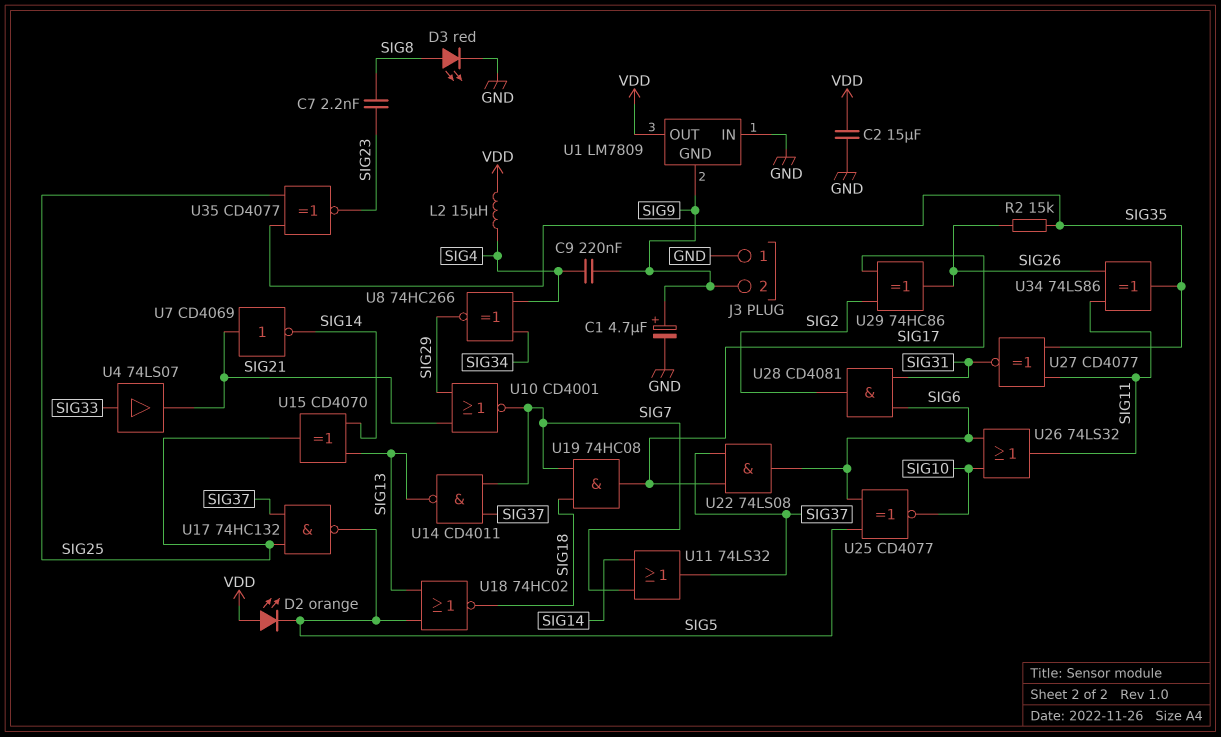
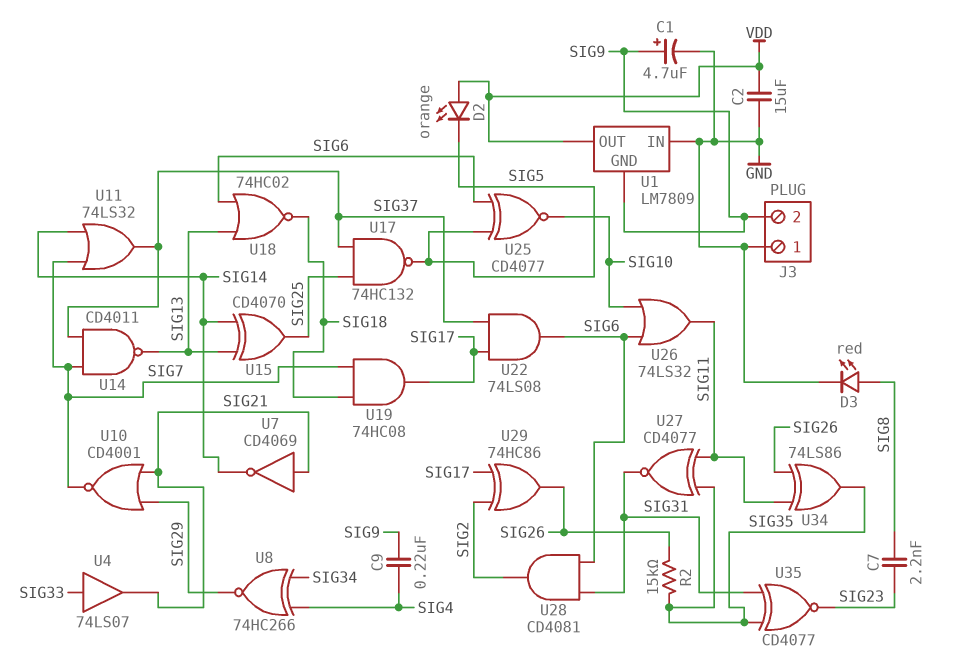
L2: 15uH (SIG4, VDD) -> none
U18: NOR 74HC02 (in SIG5, in SIG13, out SIG18) -> NOR 74HC02 (in SIG6, in SIG13, out SIG18)
U35: XNOR CD4077 (in SIG25, in SIG35, out SIG23) -> XNOR CD4077 (in SIG31, in SIG35, out SIG23)

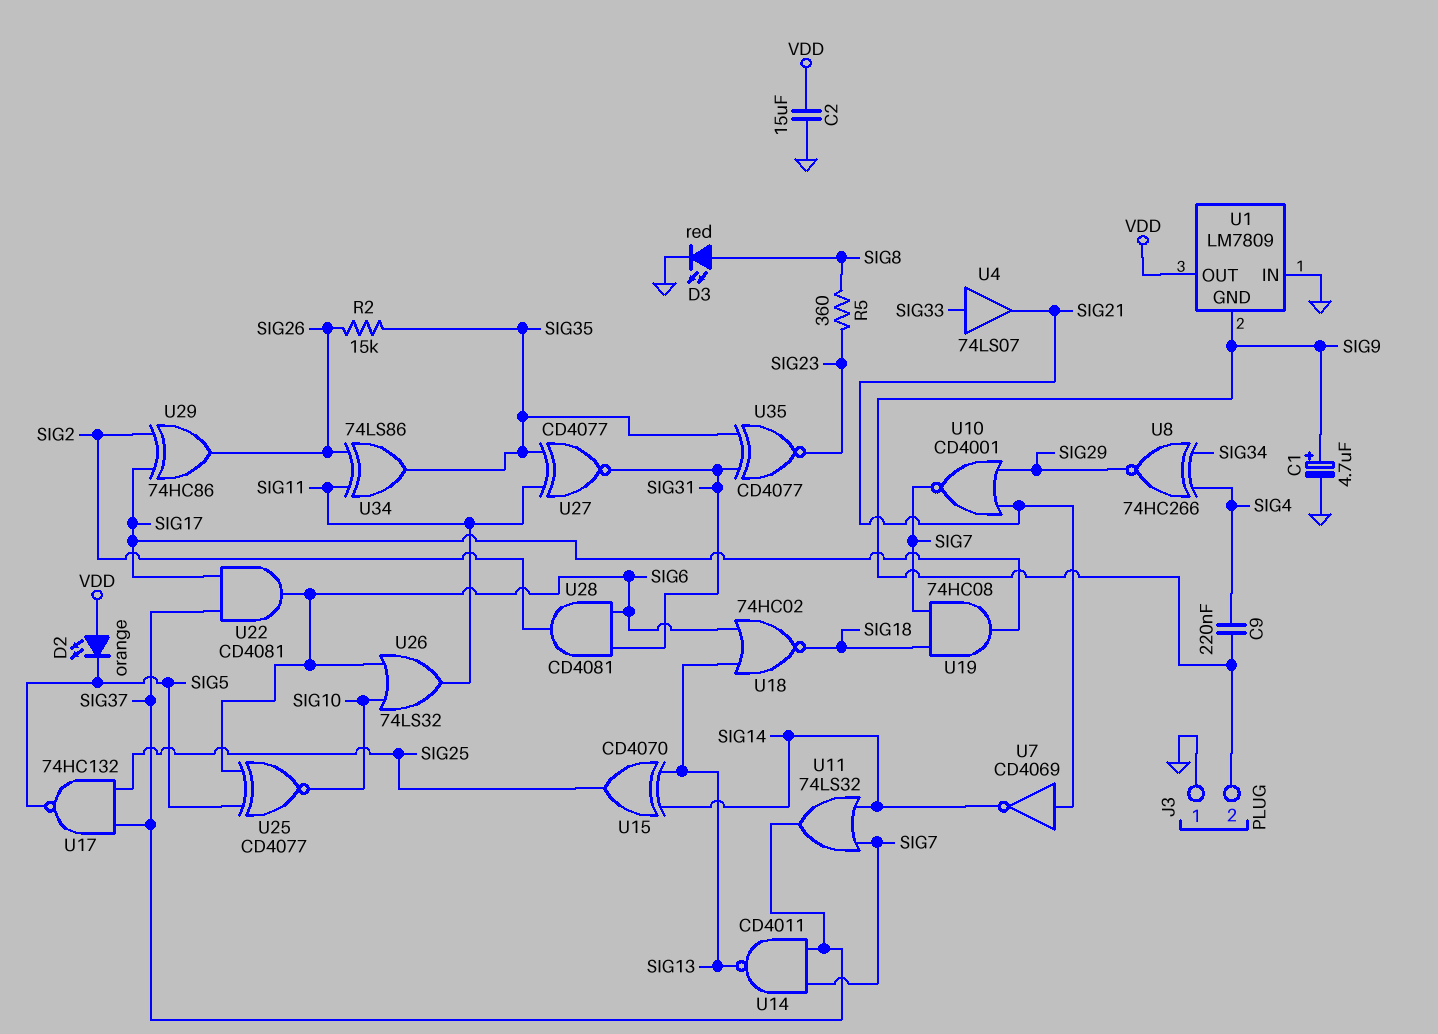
C7: 2.2nF (SIG8, SIG23) -> none
R5: none -> 360 (SIG8, SIG23)
U22: AND 74LS08 (in SIG17, in SIG37, out SIG6) -> AND CD4081 (in SIG17, in SIG37, out SIG6)

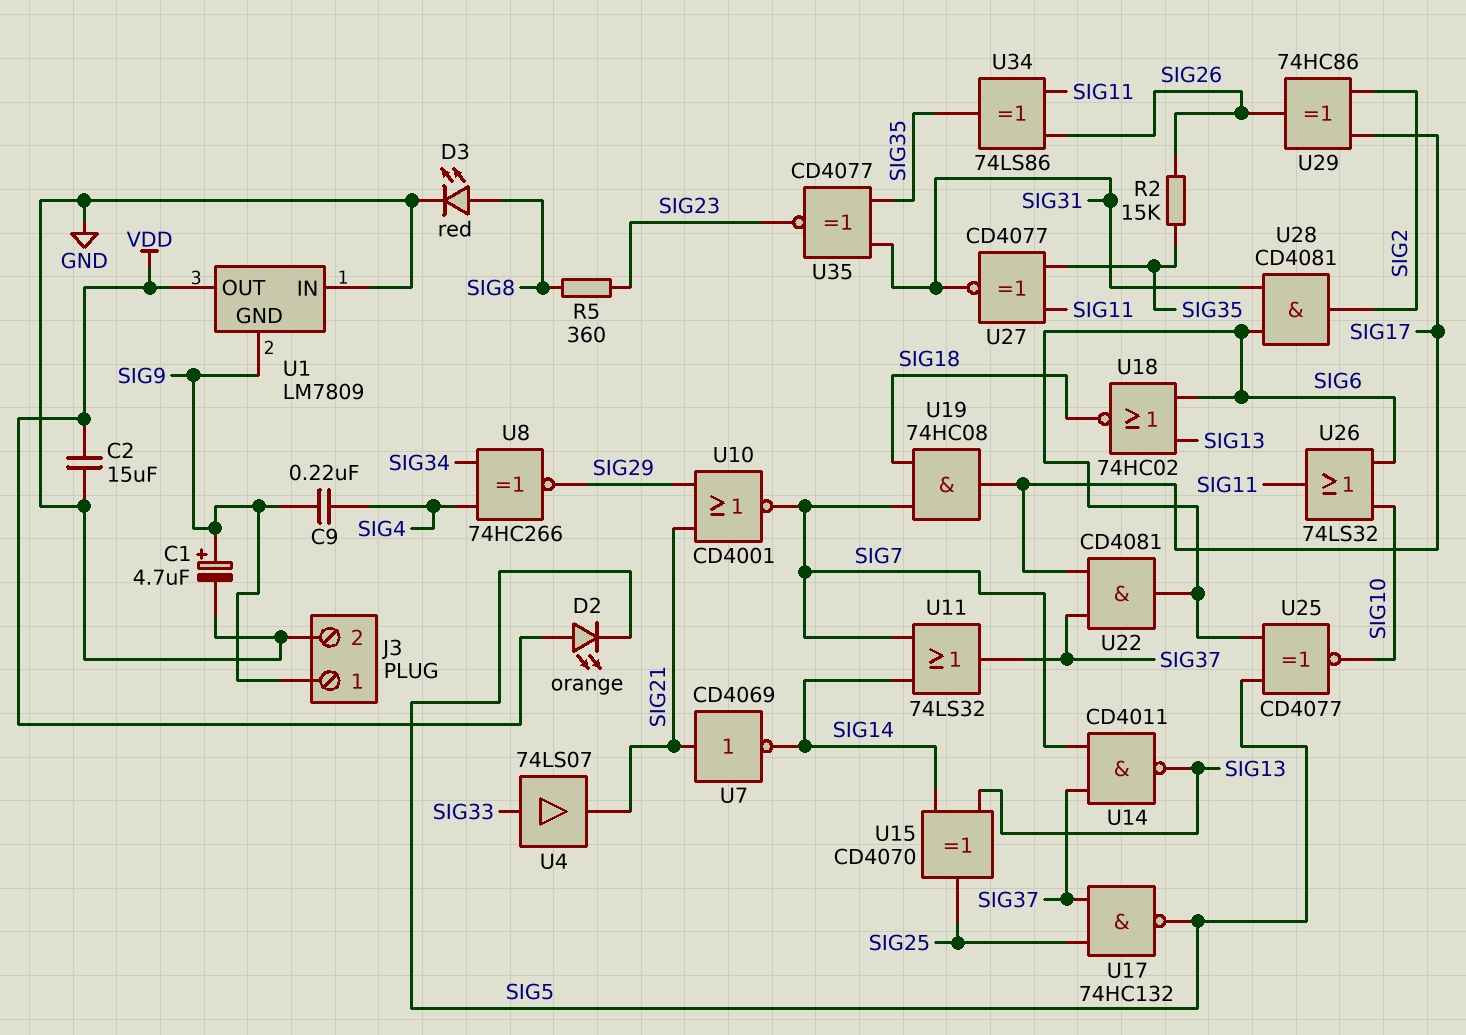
J3 pin 1: GND -> SIG9
J3 pin 2: SIG9 -> GND

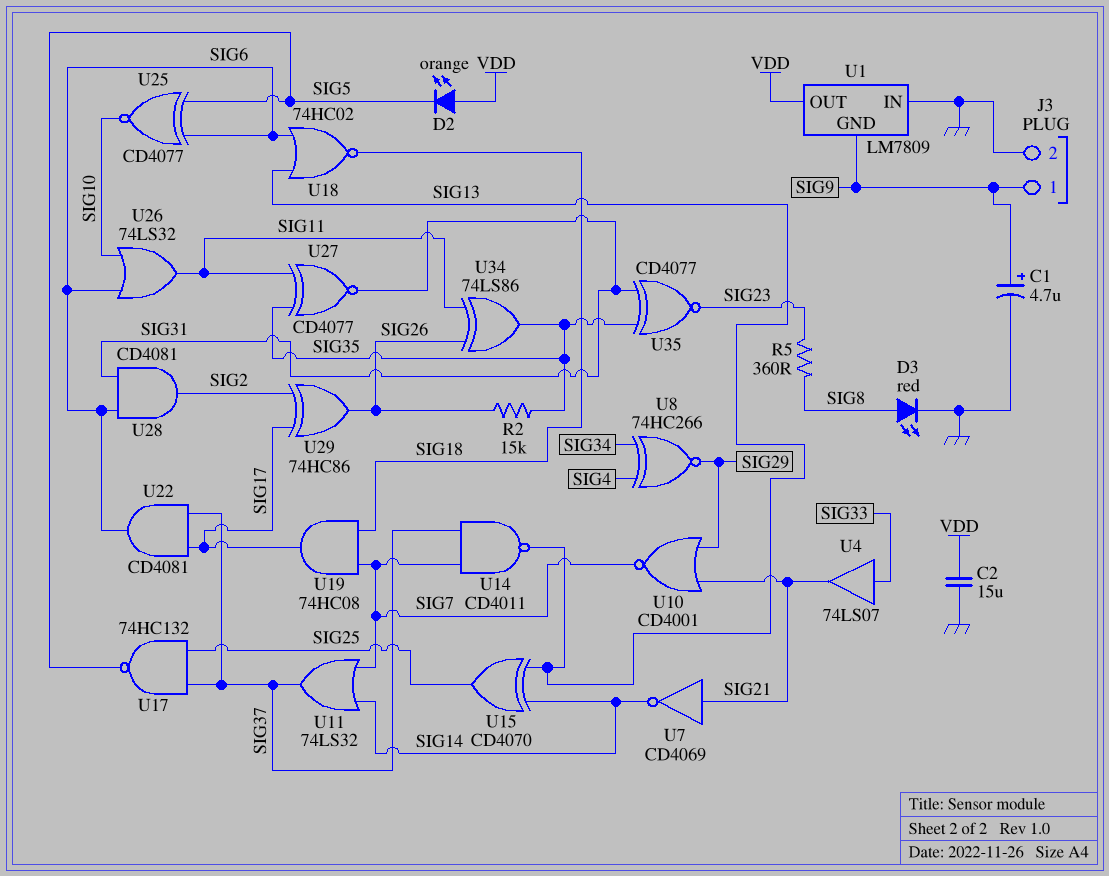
C9: 220nF (SIG4, SIG9) -> none

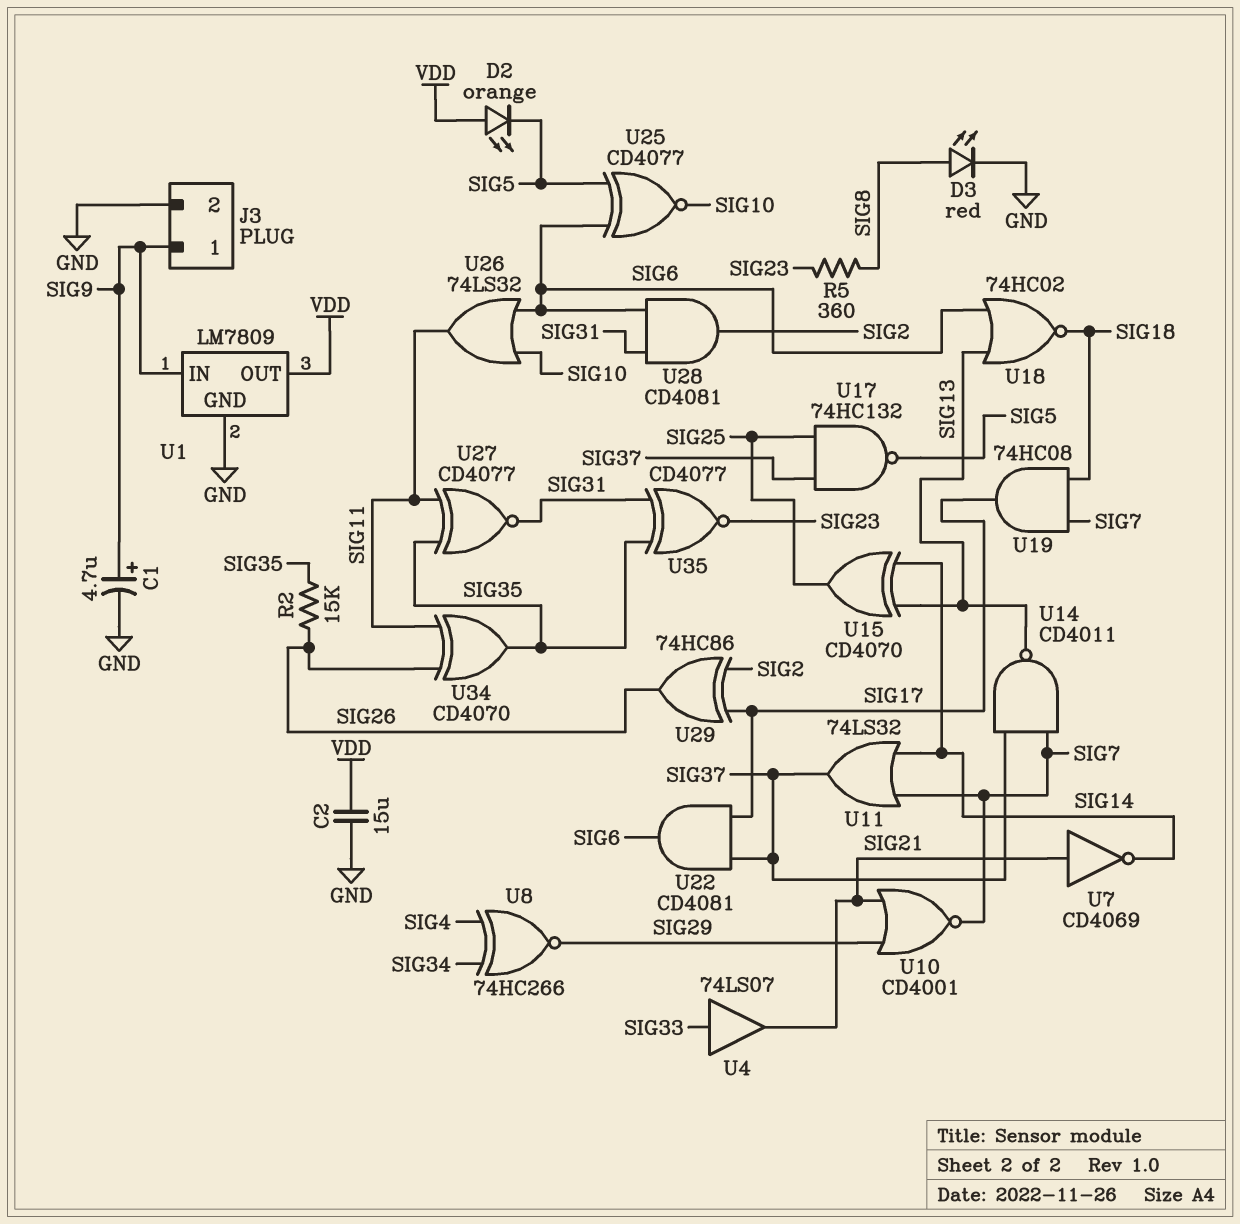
U1 pin GND: SIG9 -> GND
U1 pin IN: GND -> SIG9
U34: XOR 74LS86 (in SIG11, in SIG26, out SIG35) -> XOR CD4070 (in SIG11, in SIG26, out SIG35)

